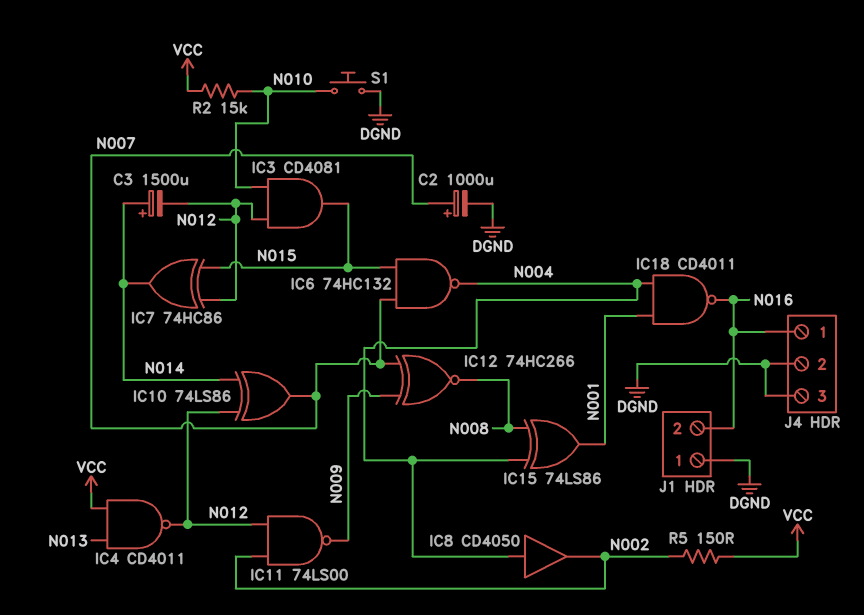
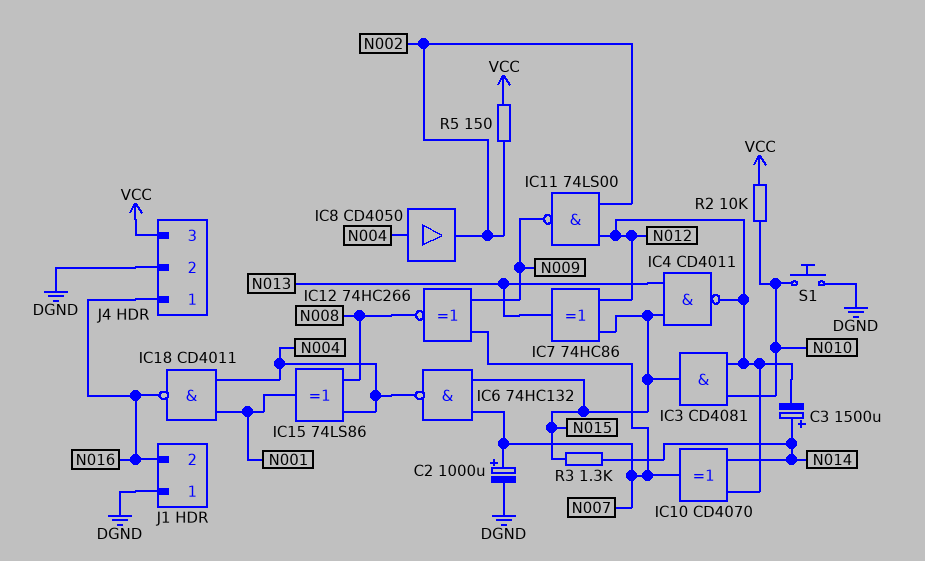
IC4: NAND CD4011 (in N013, in VCC, out N012) -> NAND CD4011 (in N013, in N015, out N012)
IC7: XOR 74HC86 (in N012, in N015, out N014) -> XOR 74HC86 (in N012, in N015, out N013)
IC10: XOR 74LS86 (in N012, in N014, out N007) -> XOR CD4070 (in N012, in N014, out N007)
J4 pin 3: DGND -> VCC
R2: 15k (N010, VCC) -> 10k (N010, VCC)
R3: none -> 1.3k (N014, N015)

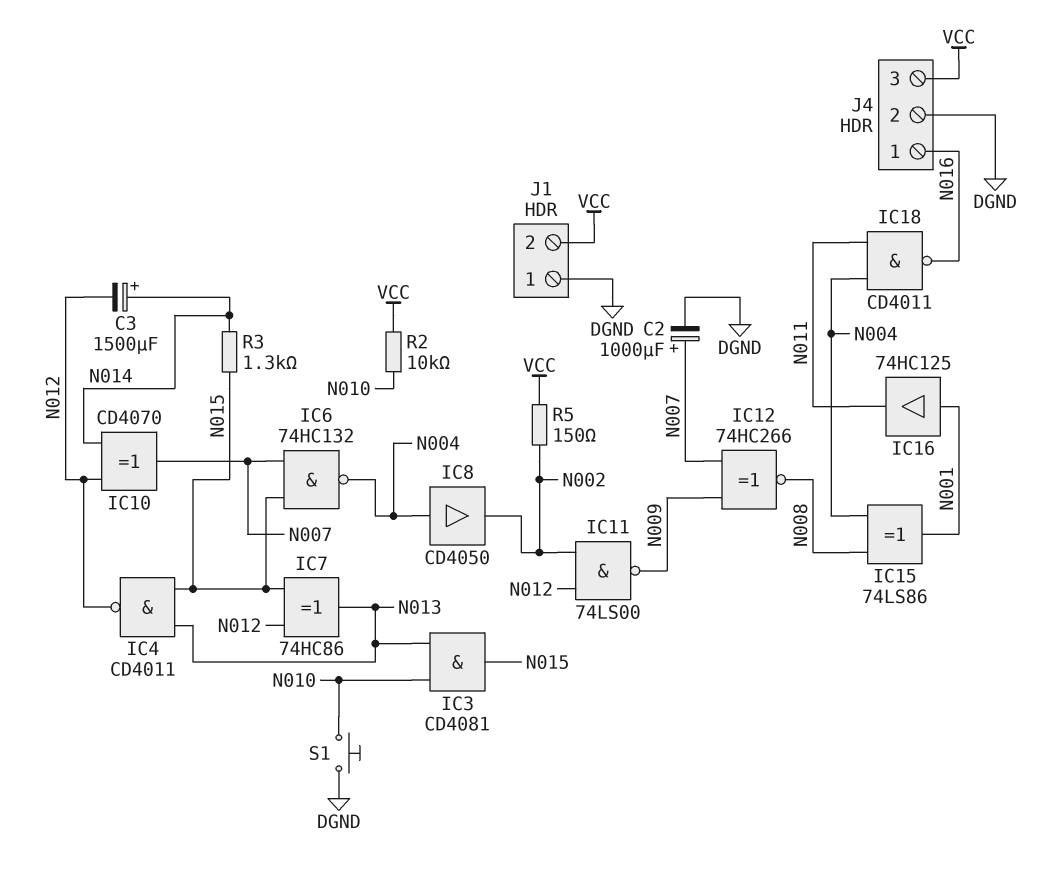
IC3: AND CD4081 (in N010, in N012, out N015) -> AND CD4081 (in N010, in N013, out N015)
IC16: none -> buffer 74HC125 (in N001, out N011)
IC18: NAND CD4011 (in N001, in N004, out N016) -> NAND CD4011 (in N004, in N011, out N016)
J1 pin 2: N016 -> VCC

